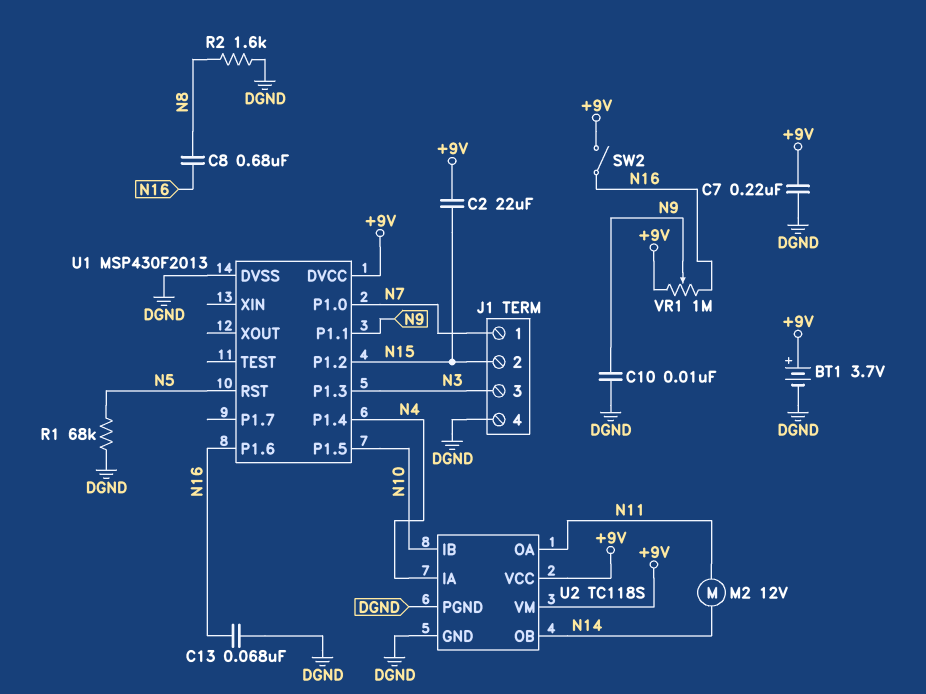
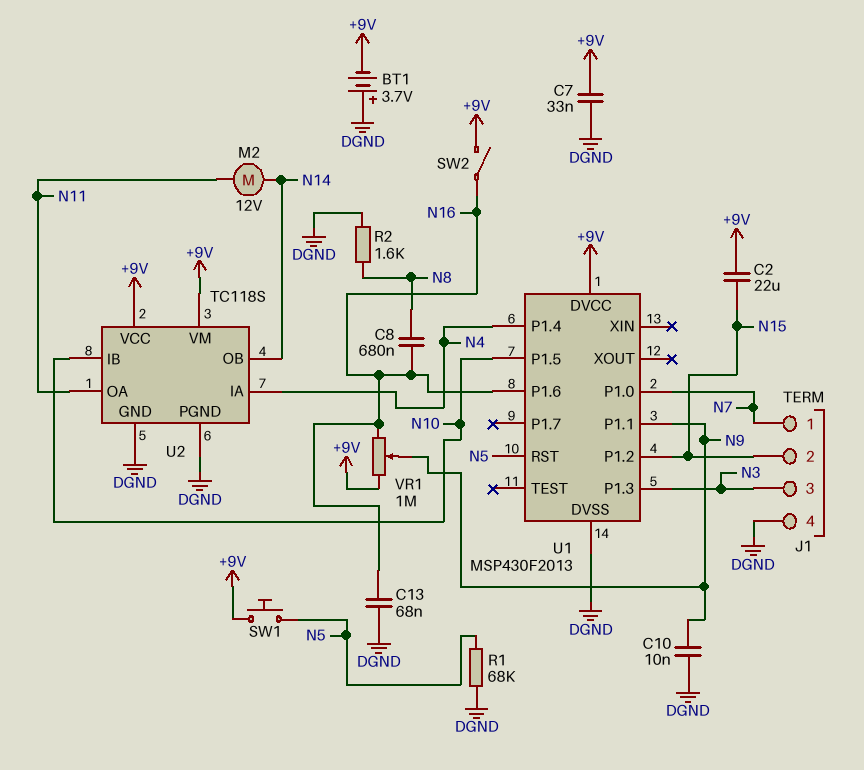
BT1: 3.7V (plus +9V, minus DGND) -> 3.7V (plus DGND, minus +9V)
C7: 220nF (+9V, DGND) -> 33nF (+9V, DGND)
SW1: none -> button (+9V, N5)

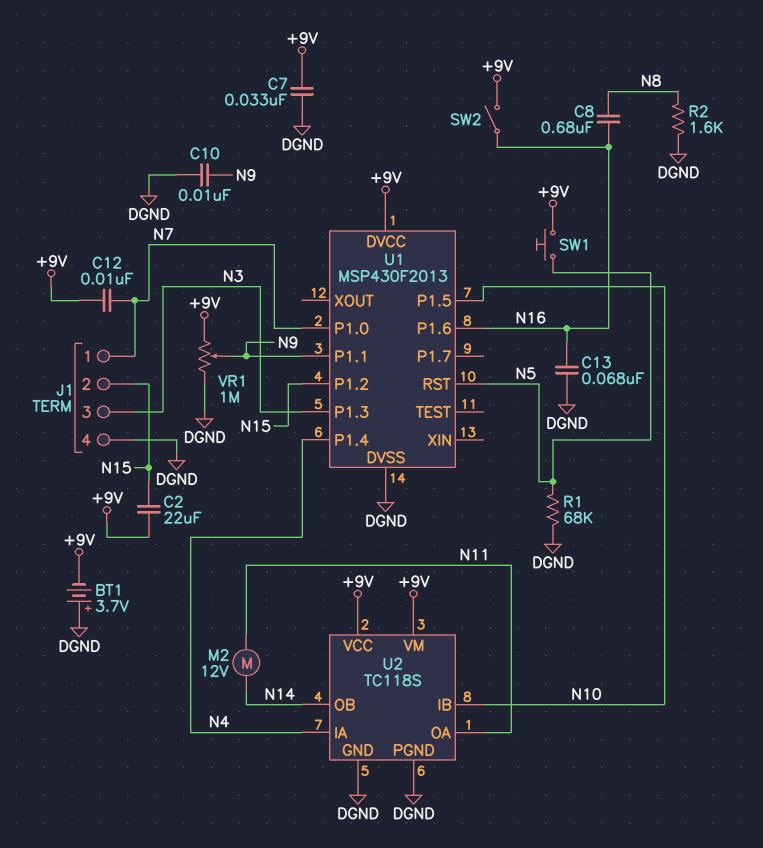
C12: none -> 10nF (+9V, N7)
VR1: 1M (+9V, N16, wiper N9) -> 1M (+9V, DGND, wiper N9)

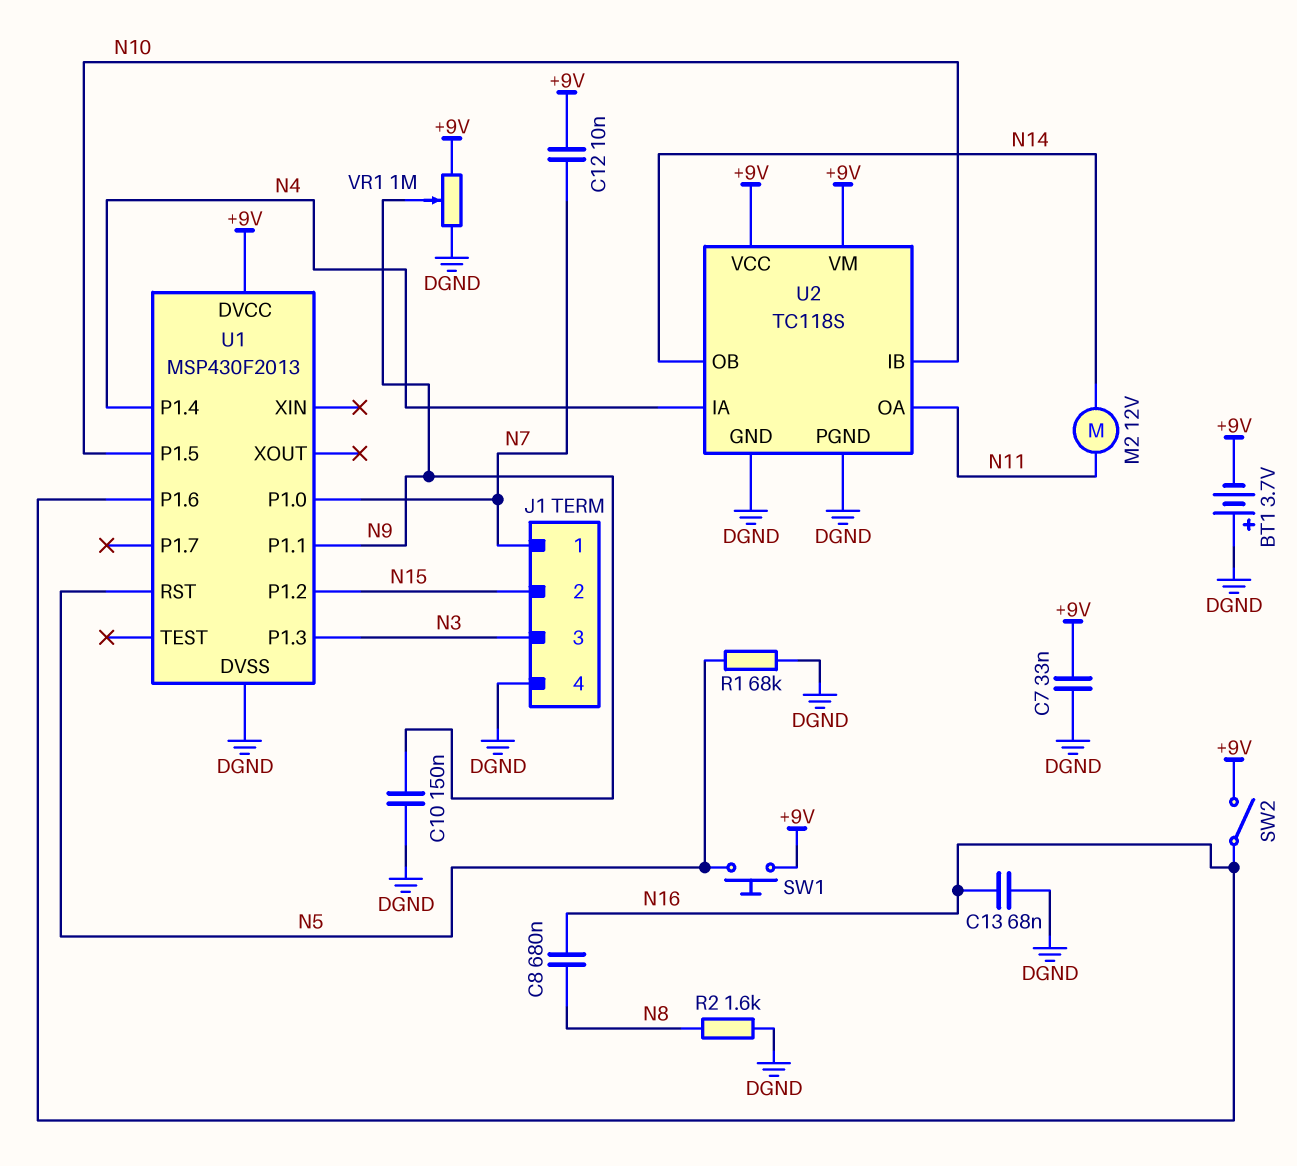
C2: 22uF (+9V, N15) -> none
C10: 10nF (DGND, N9) -> 150nF (DGND, N9)

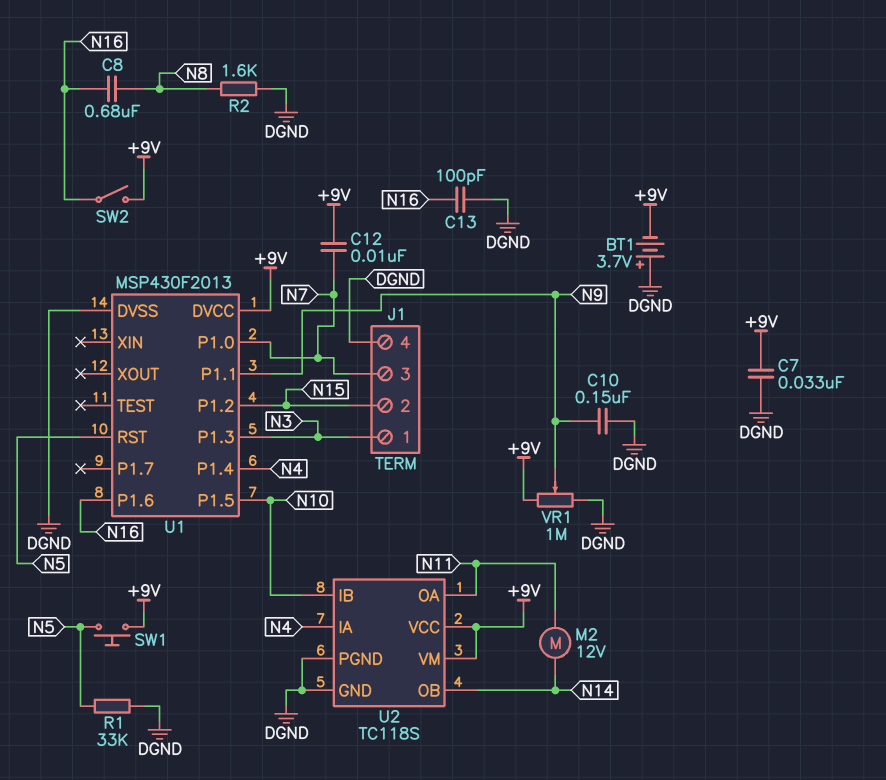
C13: 68nF (DGND, N16) -> 100pF (DGND, N16)
J1 pin 1: N7 -> N3
J1 pin 3: N3 -> N7
R1: 68k (DGND, N5) -> 33k (DGND, N5)

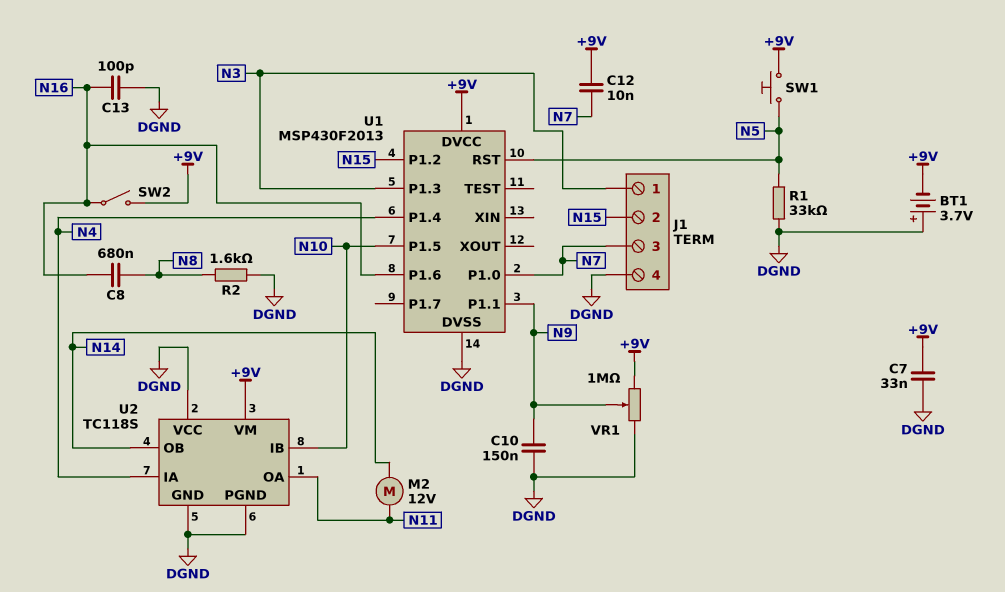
U2 pin VCC: +9V -> DGND

